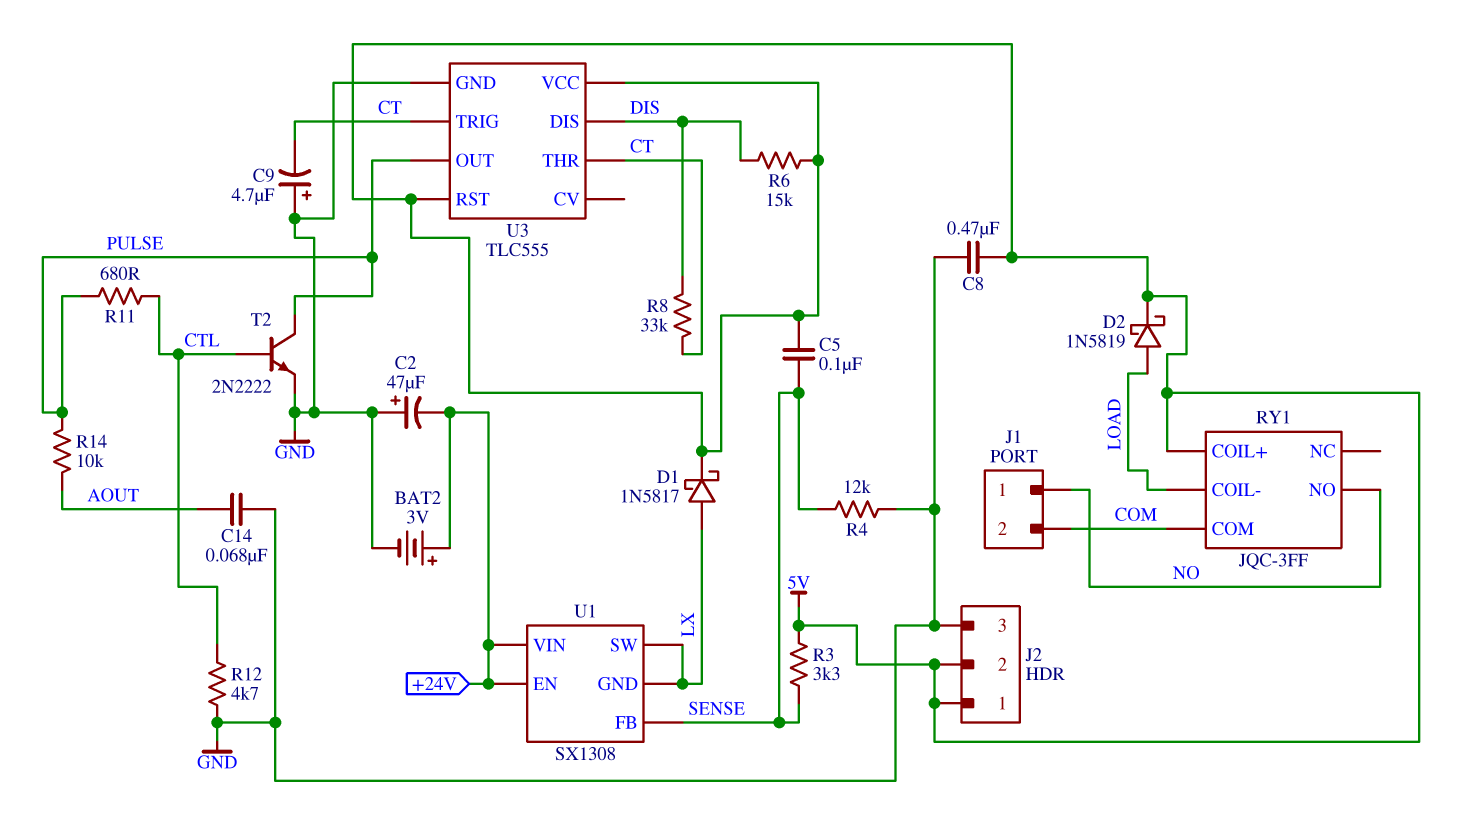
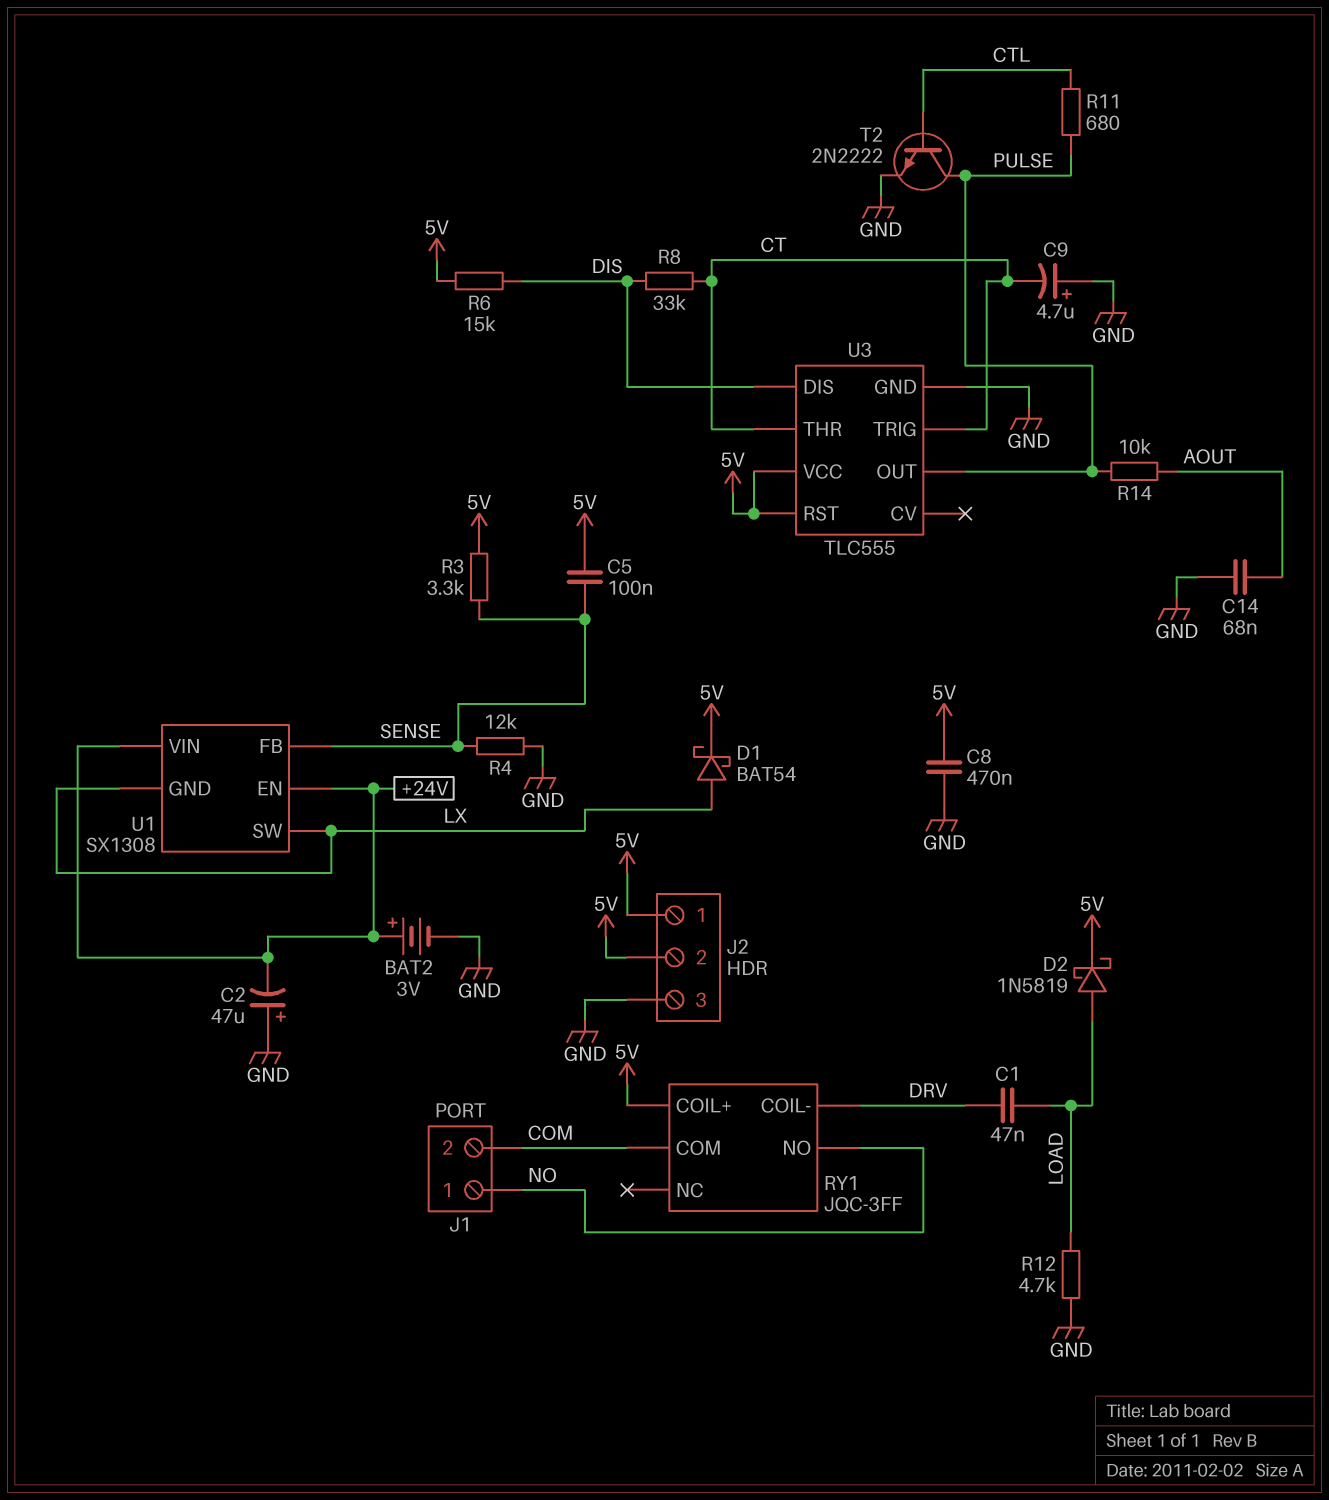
C1: none -> 47nF (DRV, LOAD)
D1: schottky 1N5817 (A LX, K 5V) -> schottky BAT54 (A LX, K 5V)
R12: 4.7k (CTL, GND) -> 4.7k (GND, LOAD)
RY1 pin COIL-: LOAD -> DRV

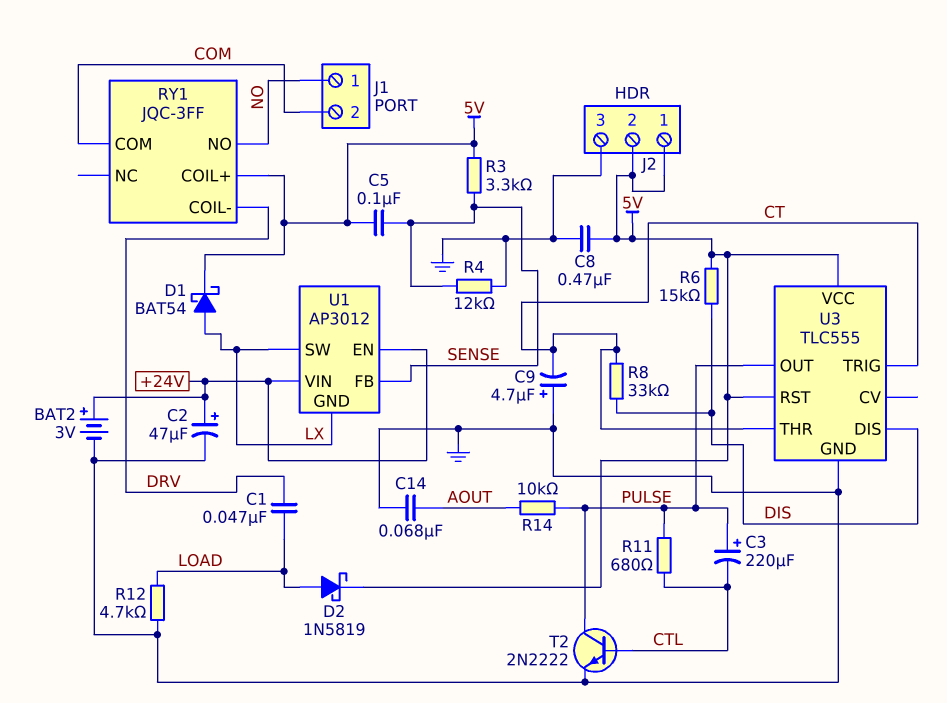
C2: 47uF (plus GND, minus +24V) -> 47uF (plus +24V, minus GND)
C3: none -> 220uF (plus PULSE, minus CTL)
U1: SX1308 -> AP3012

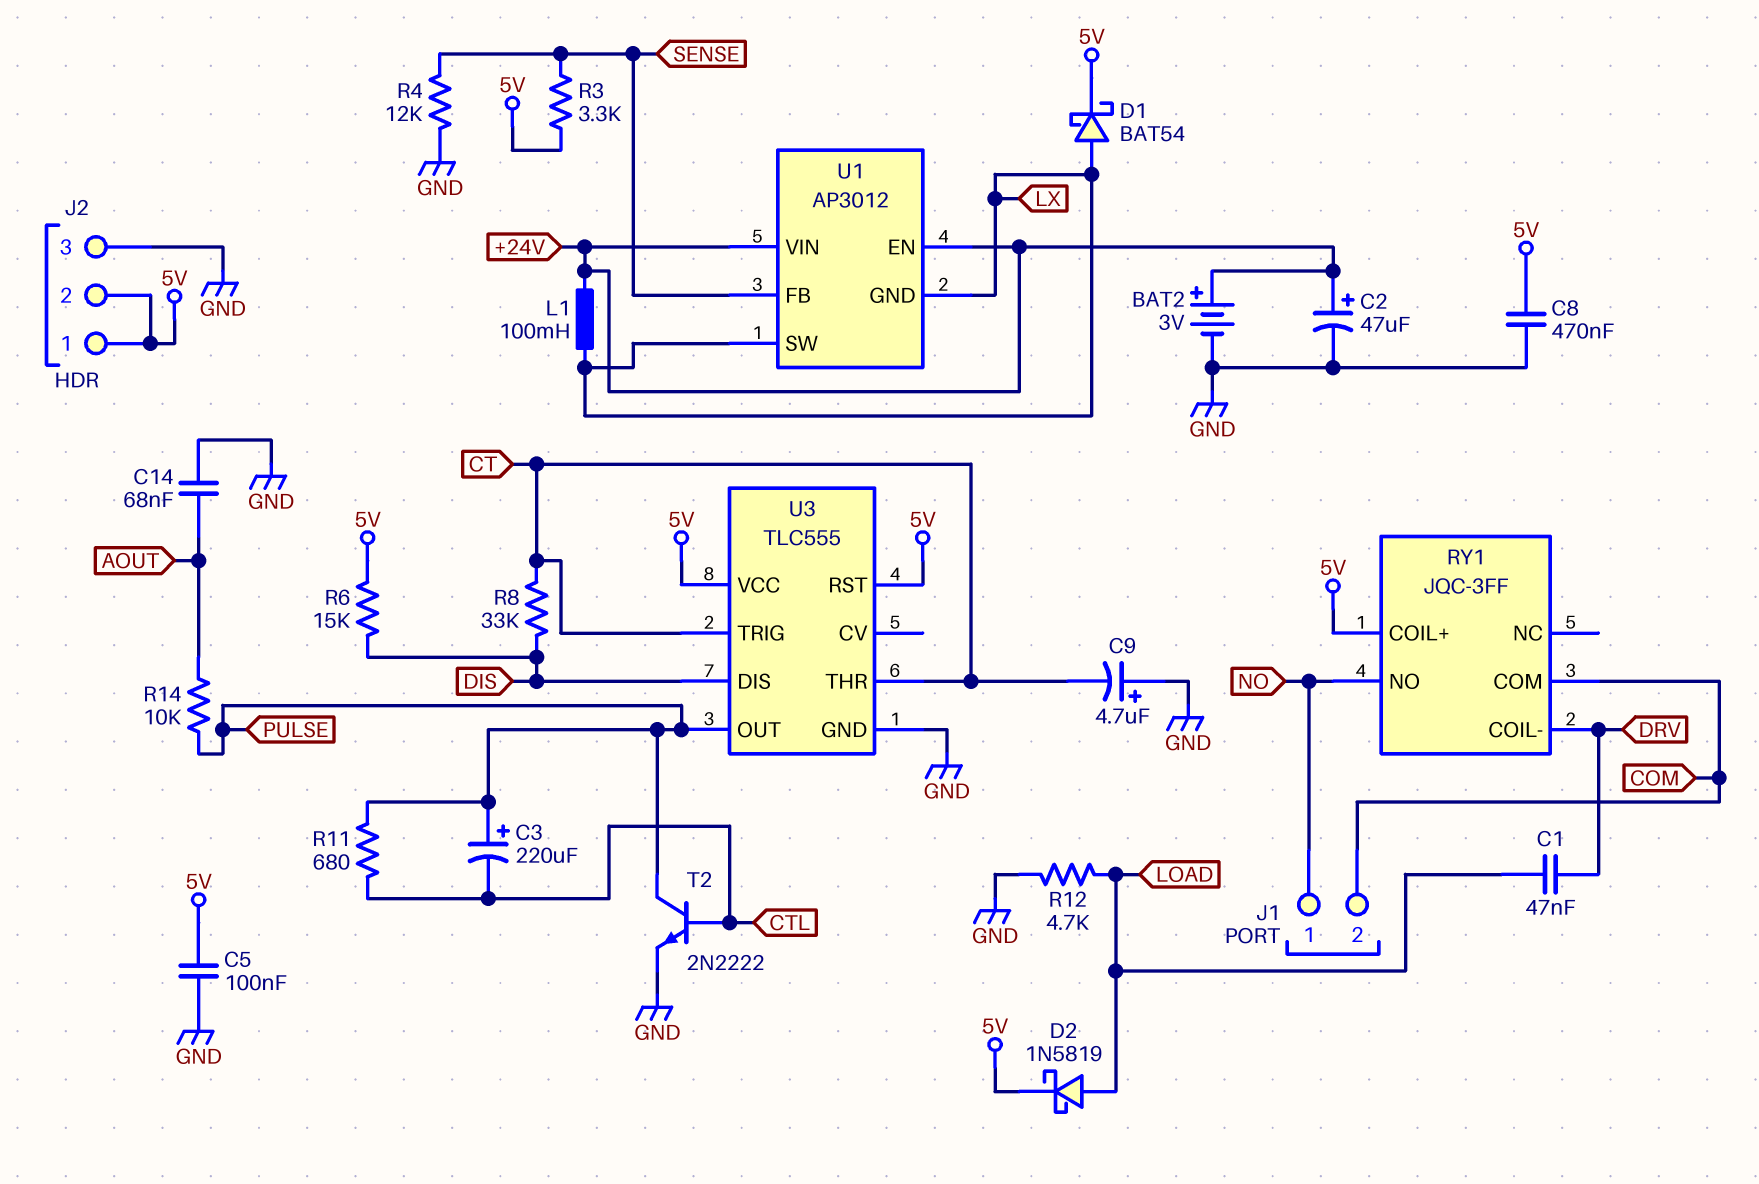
C5: 100nF (5V, SENSE) -> 100nF (5V, GND)
L1: none -> 100mH (+24V, LX)

